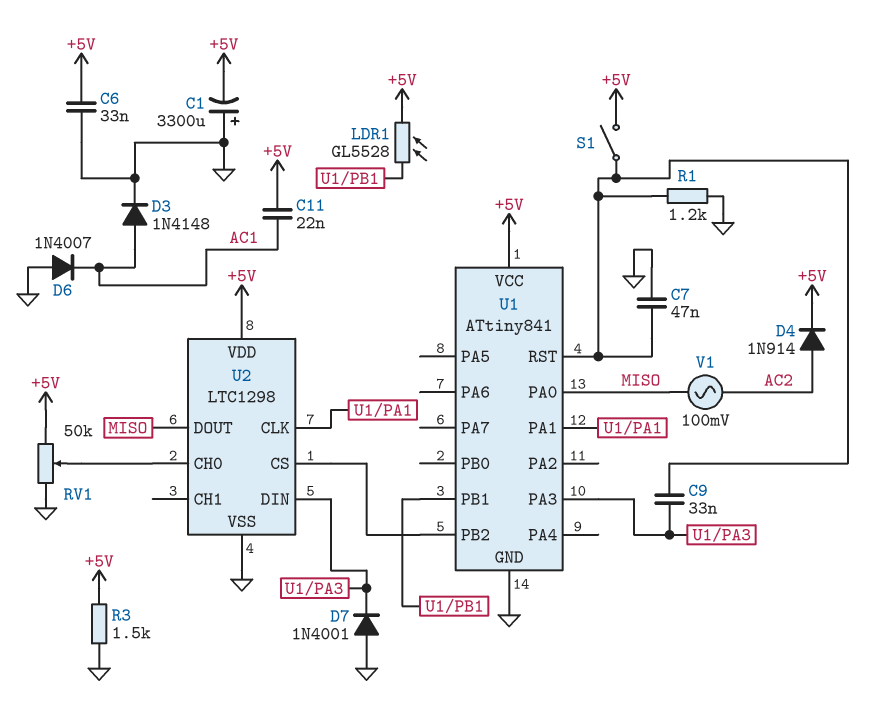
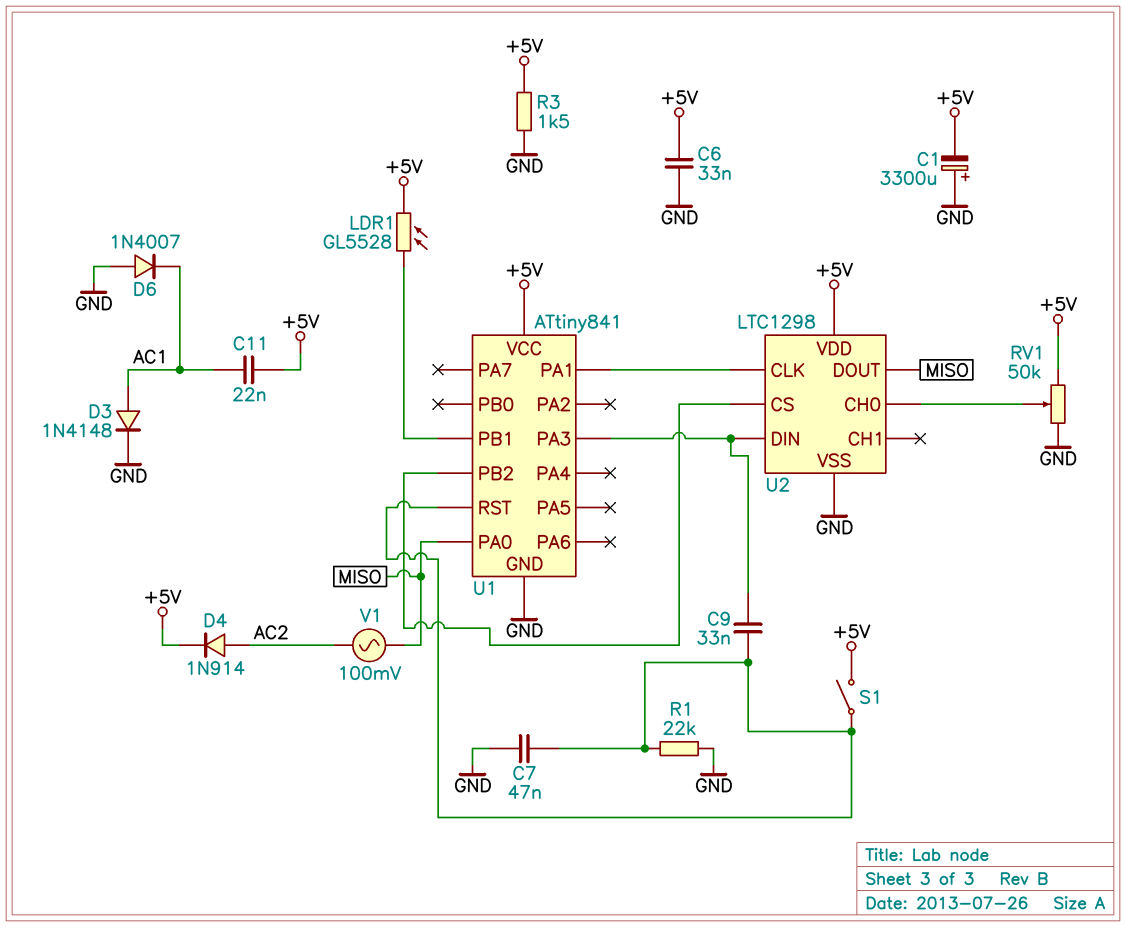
D7: diode 1N4001 (A GND, K U1/PA3) -> none
R1: 1.2k (GND, U1/RST) -> 22k (GND, U1/RST)

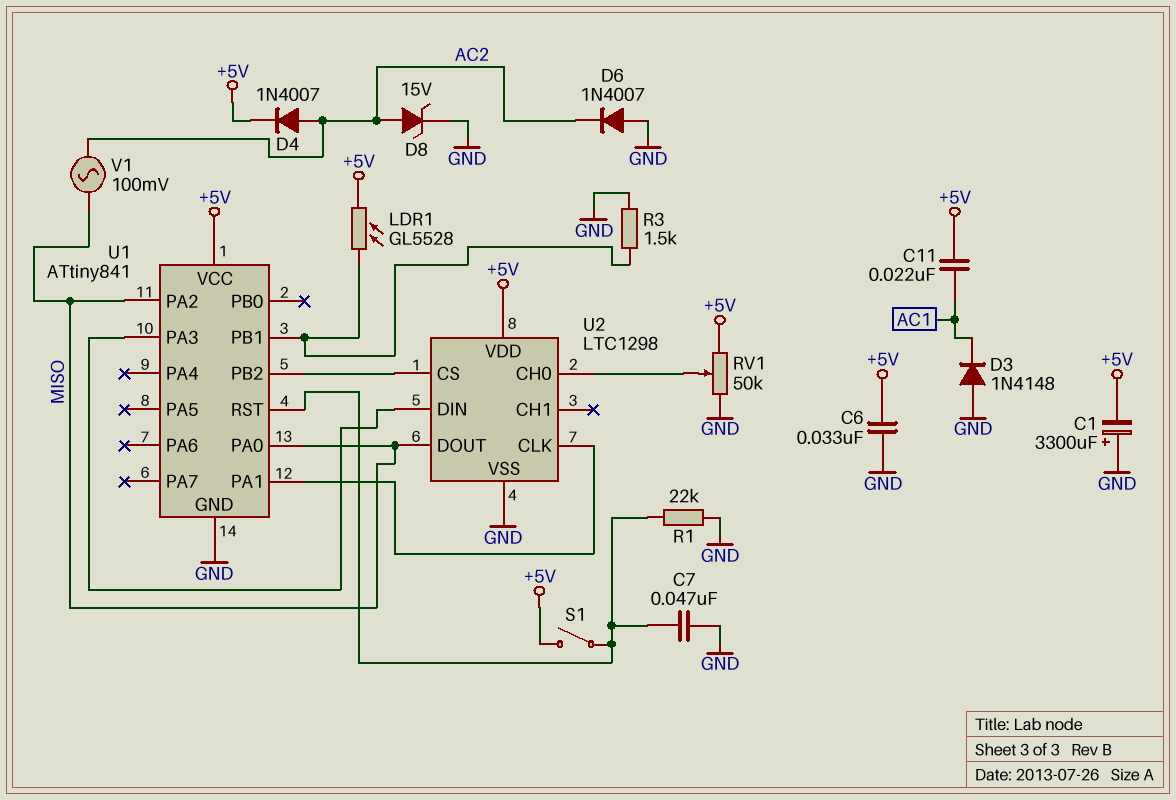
C9: 33nF (U1/PA3, U1/RST) -> none
D3: diode 1N4148 (A AC1, K GND) -> diode 1N4148 (A GND, K AC1)
D4: diode 1N914 (A AC2, K +5V) -> diode 1N4007 (A AC2, K +5V)
D6: diode 1N4007 (A GND, K AC1) -> diode 1N4007 (A GND, K AC2)
D8: none -> zener 15V (A AC2, K GND)
R3: 1.5k (+5V, GND) -> 1.5k (GND, U1/PB1)
U1 pin PA2: none -> MISO

